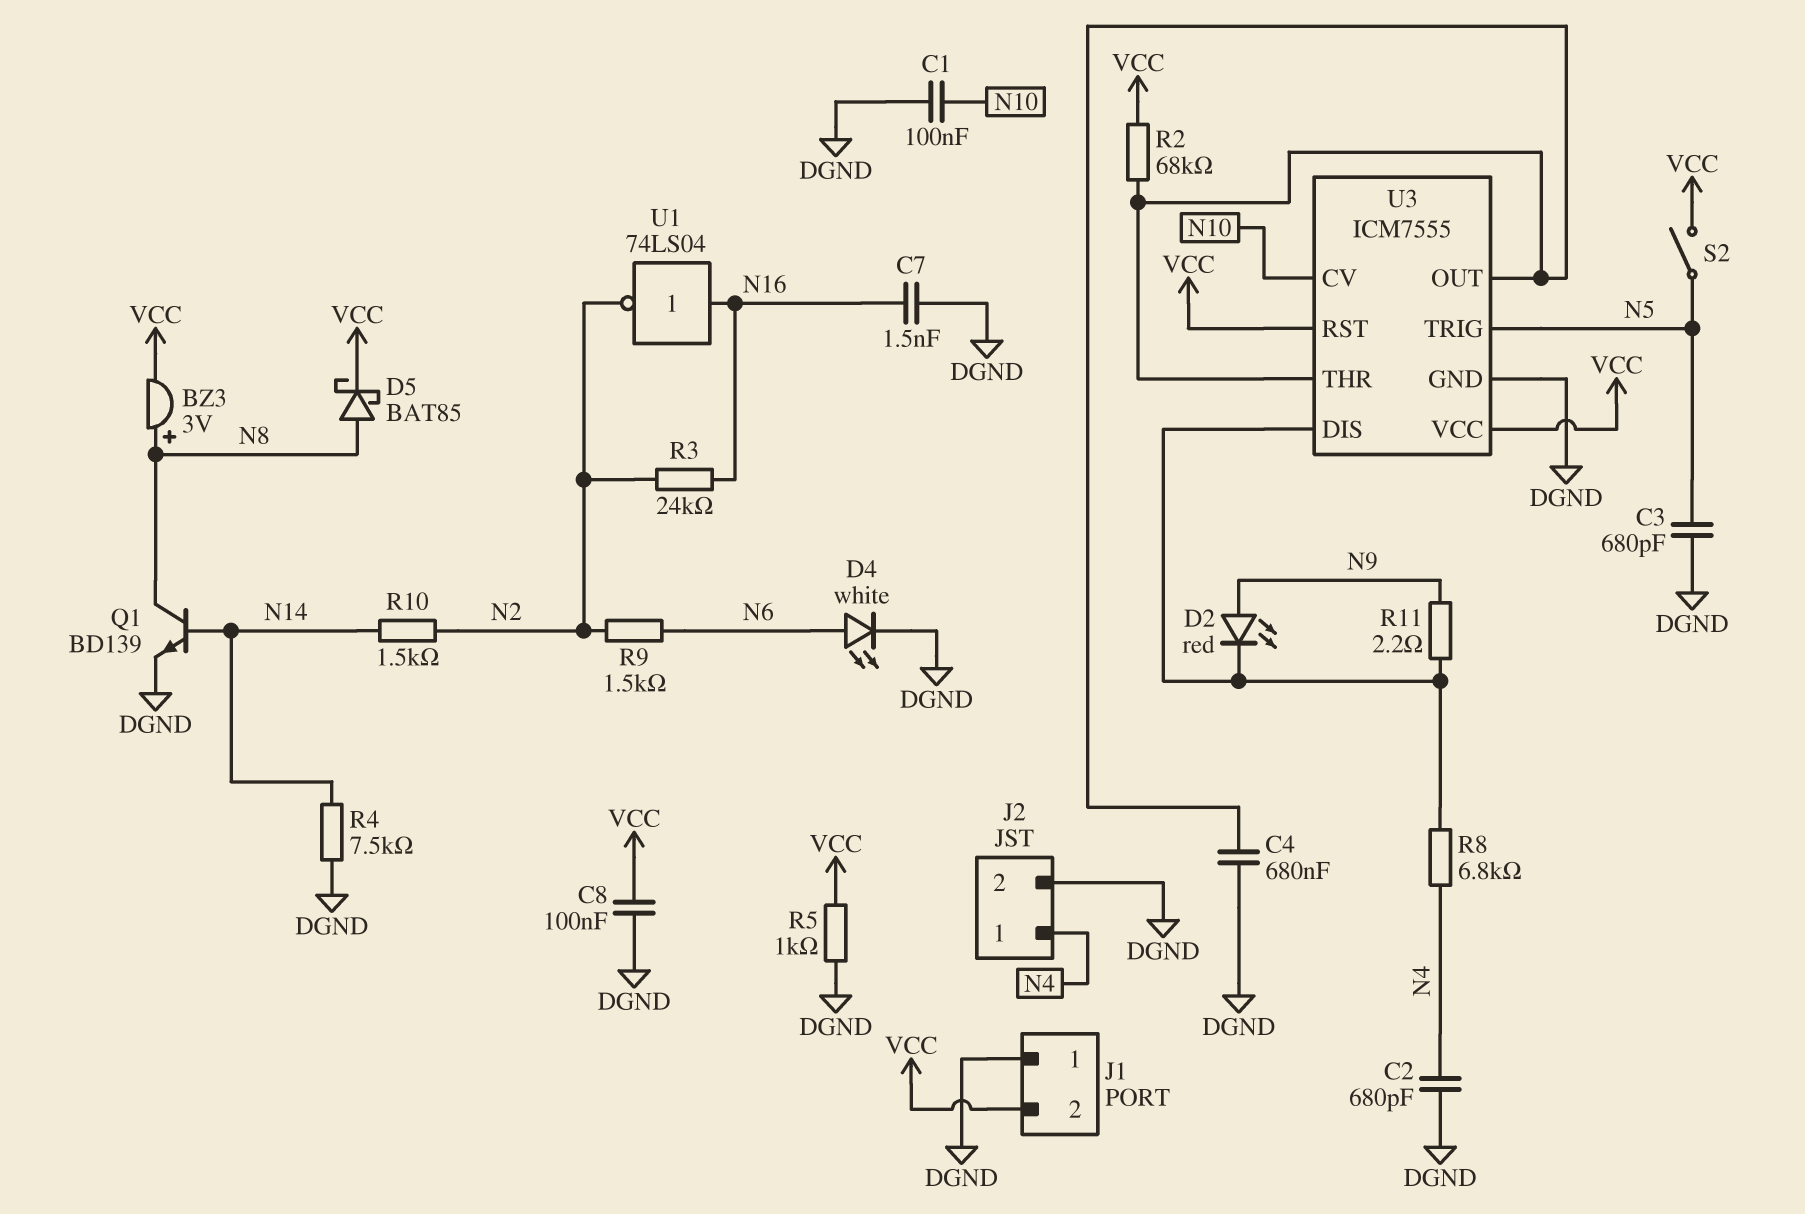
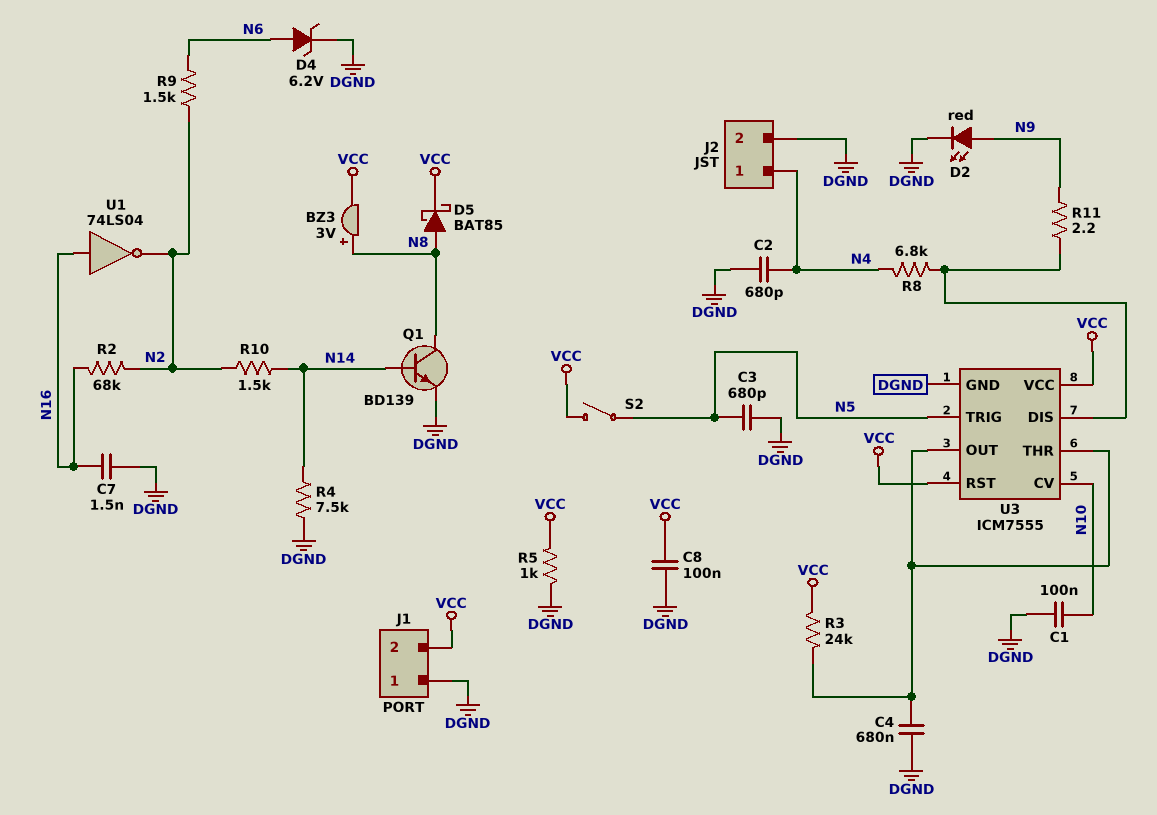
D2: LED red (A N9, K U3/DIS) -> LED red (A N9, K DGND)
D4: LED white (A N6, K DGND) -> zener 6.2V (A N6, K DGND)
R2: 68k (U3/OUT, VCC) -> 68k (N2, N16)
R3: 24k (N2, N16) -> 24k (U3/OUT, VCC)

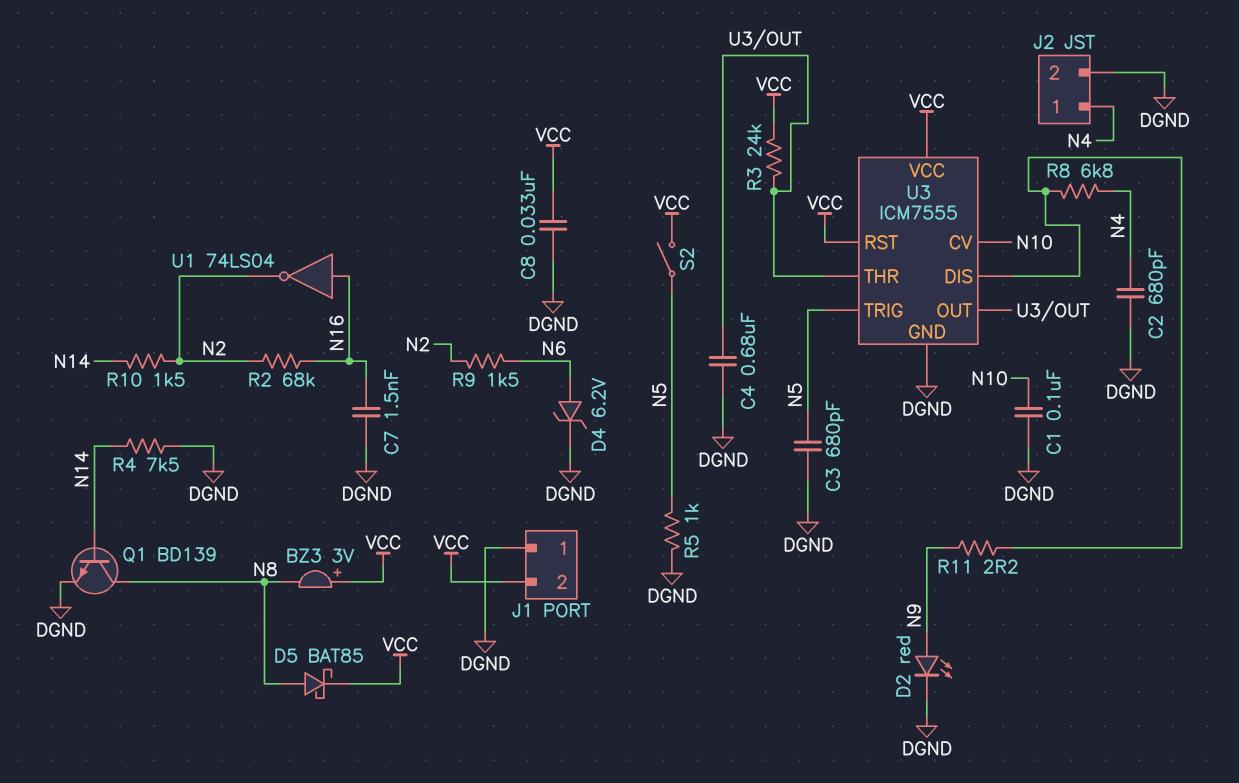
BZ3: buzzer 3V (plus N8, minus VCC) -> buzzer 3V (plus VCC, minus N8)
C8: 100nF (DGND, VCC) -> 33nF (DGND, VCC)
R5: 1k (DGND, VCC) -> 1k (DGND, N5)

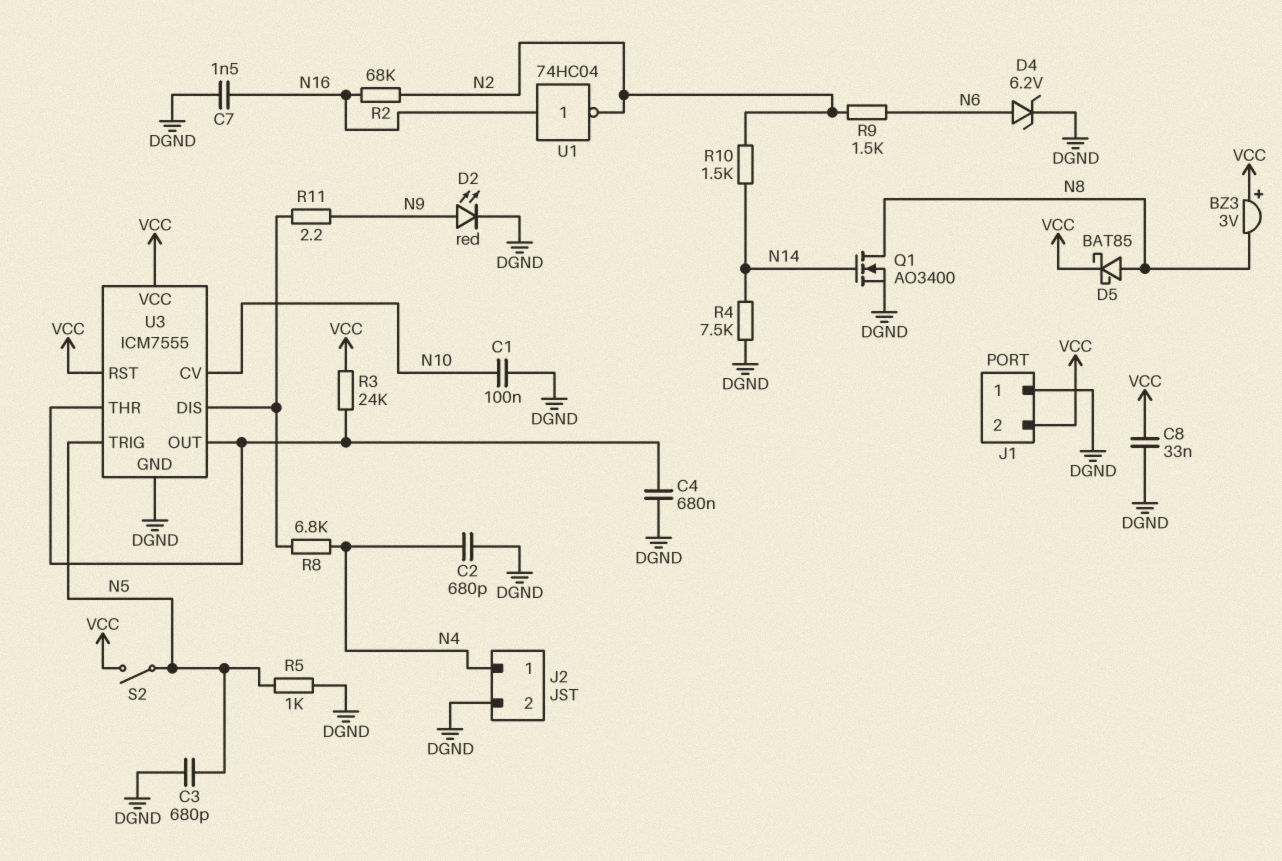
Q1: NPN BD139 (B N14, C N8, E DGND) -> NMOS AO3400 (G N14, D N8, S DGND)
U1: NOT 74LS04 (in N16, out N2) -> NOT 74HC04 (in N16, out N2)

